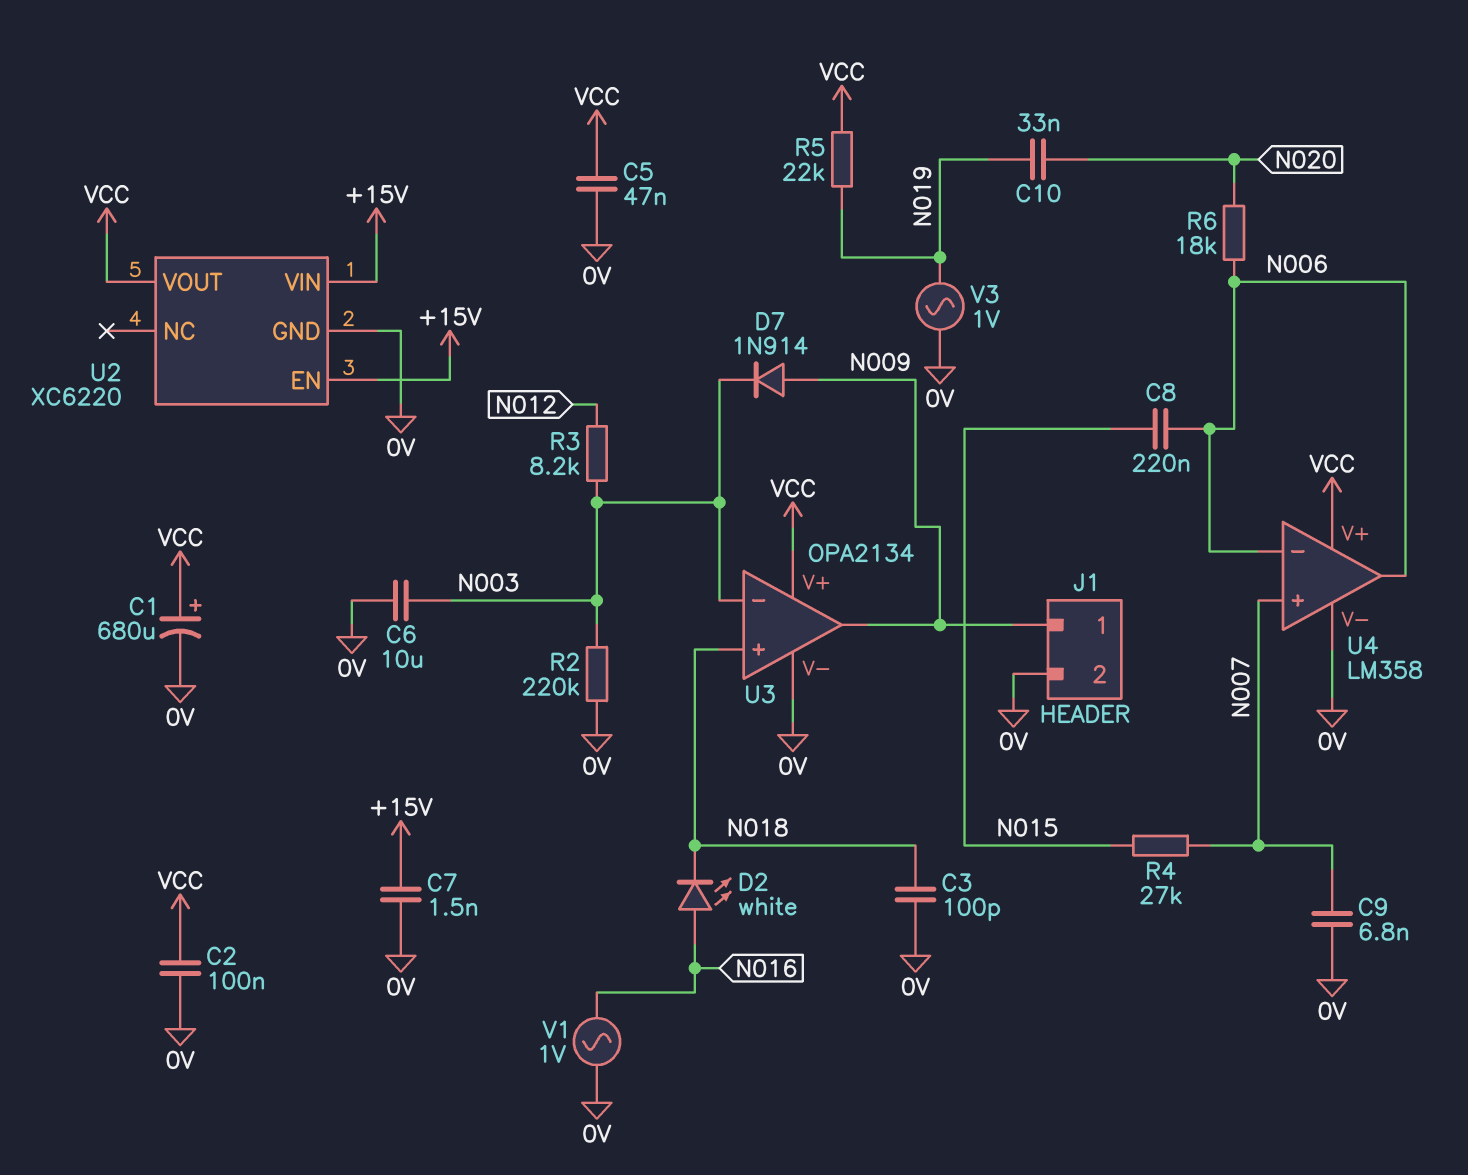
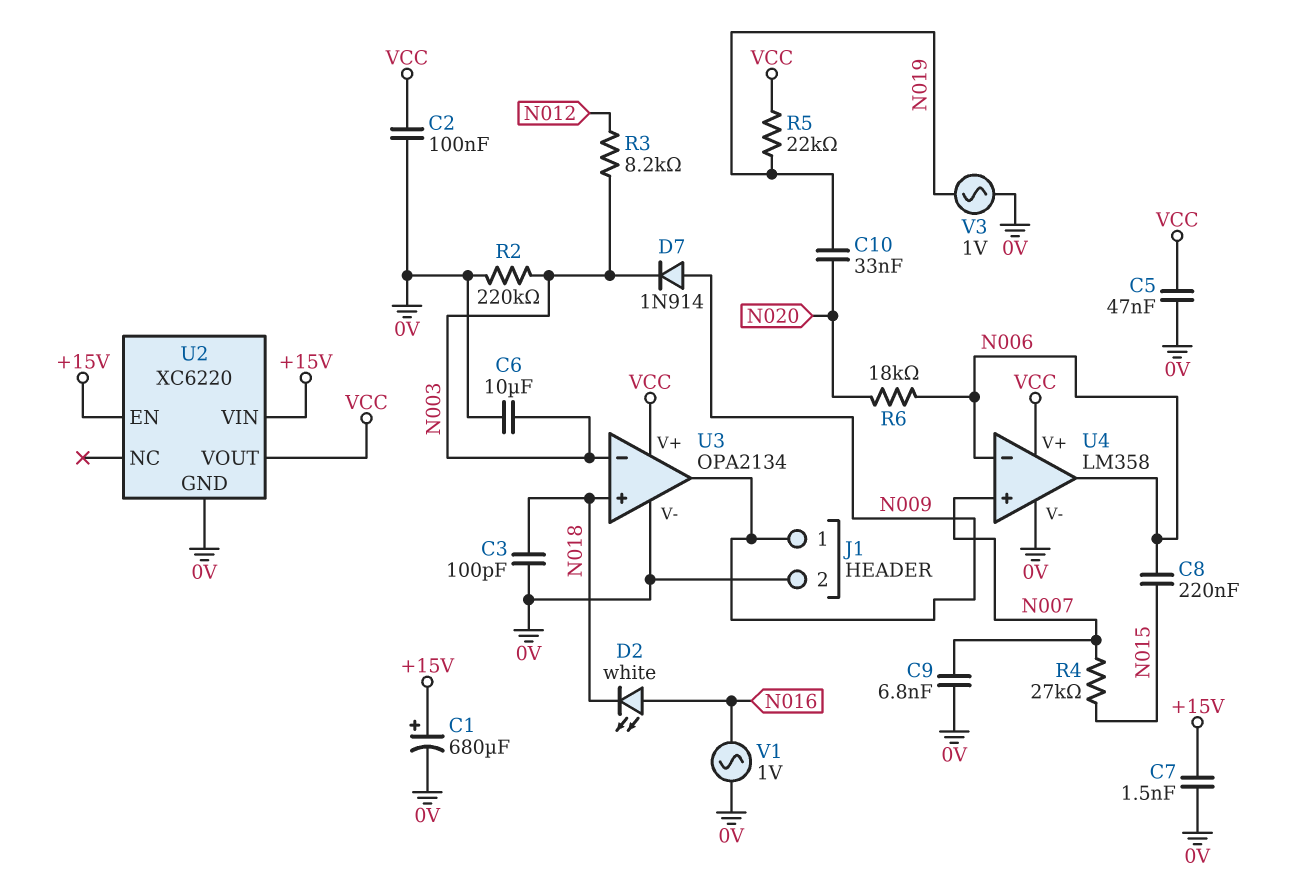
C1: 680uF (plus VCC, minus 0V) -> 680uF (plus +15V, minus 0V)

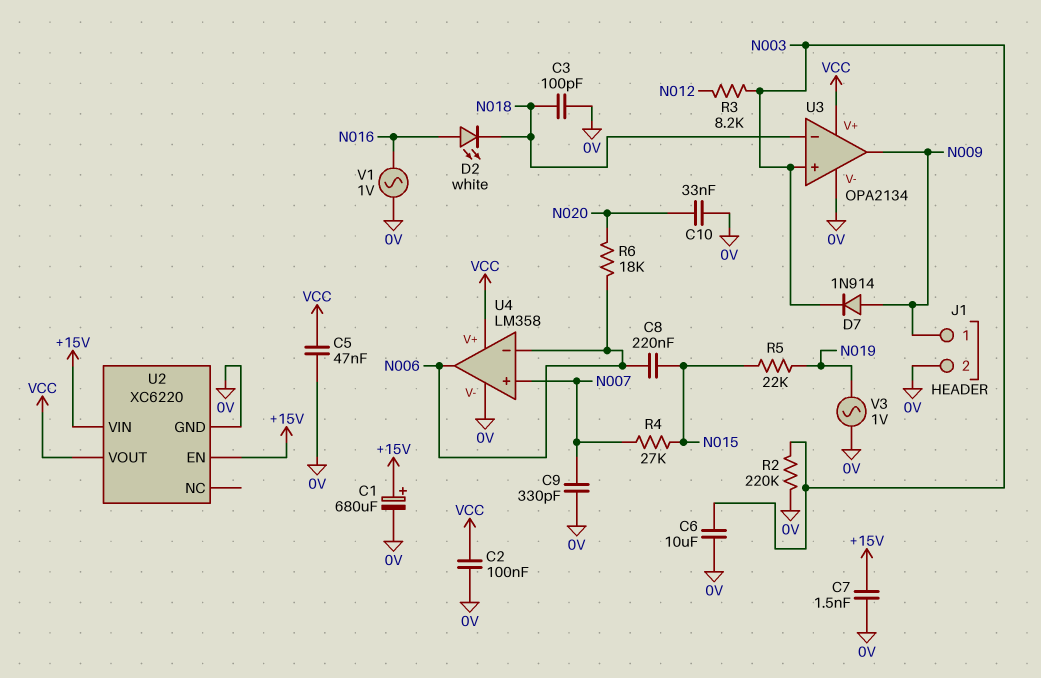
C9: 6.8nF (0V, N007) -> 330pF (0V, N007)
C10: 33nF (N019, N020) -> 33nF (0V, N020)
R5: 22k (N019, VCC) -> 22k (N015, N019)
U3 pin in+: N018 -> N003
U3 pin in-: N003 -> N018

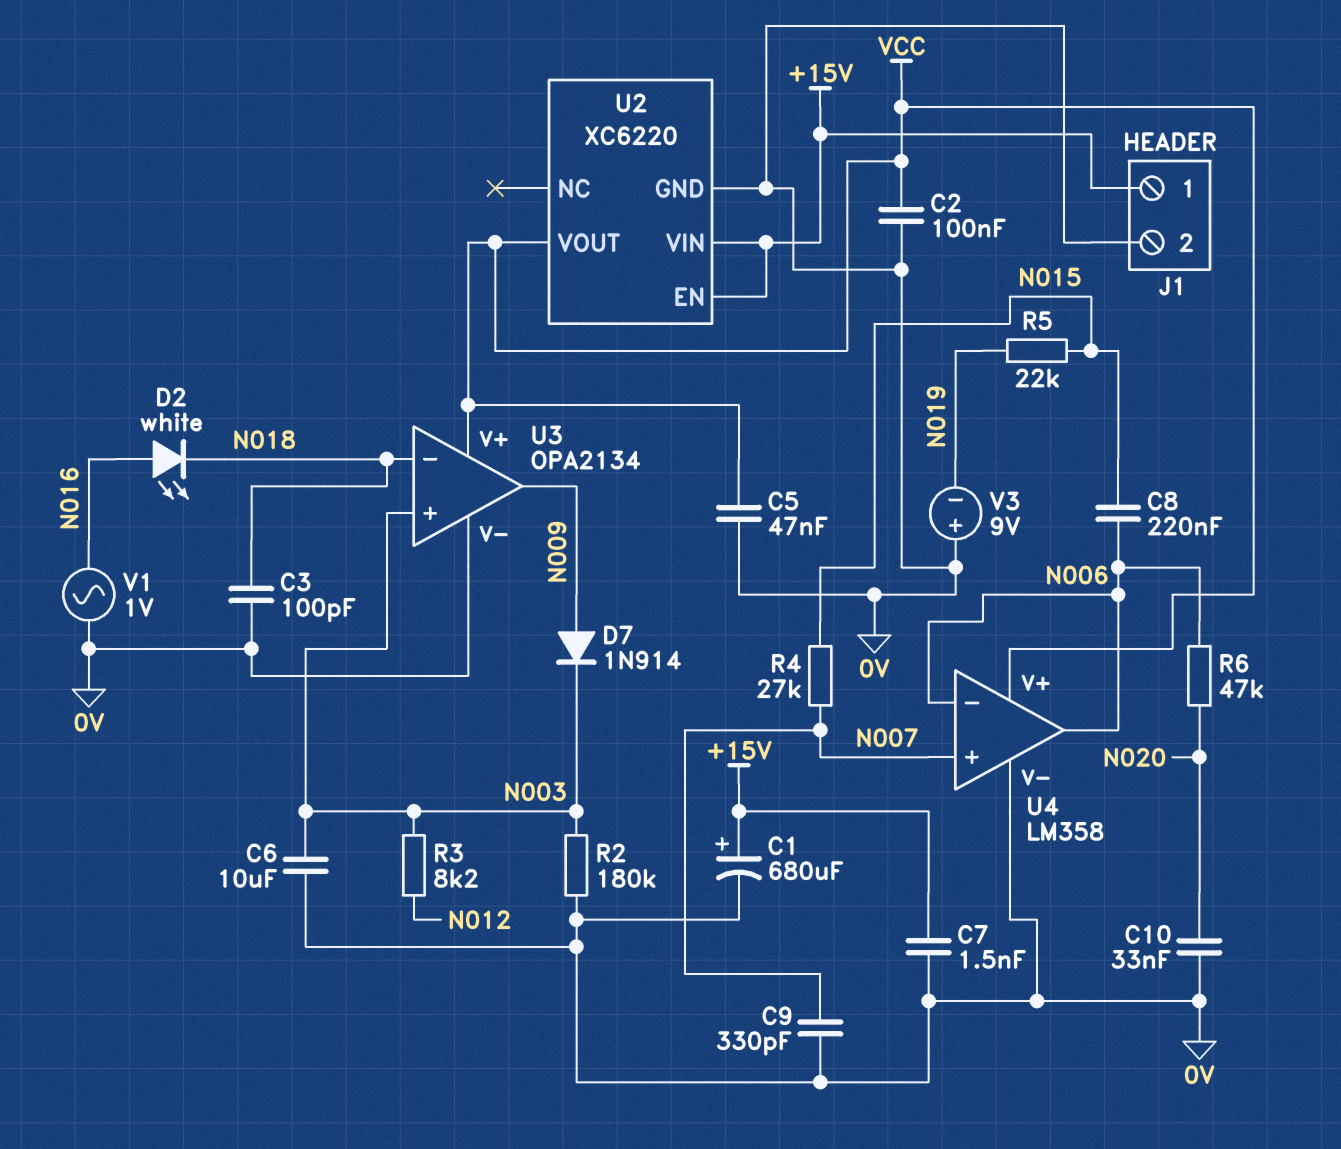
J1 pin 1: N009 -> +15V
R2: 220k (0V, N003) -> 180k (0V, N003)
R6: 18k (N006, N020) -> 47k (N006, N020)
V3: AC 1V (0V, N019) -> 9V (plus 0V, minus N019)

